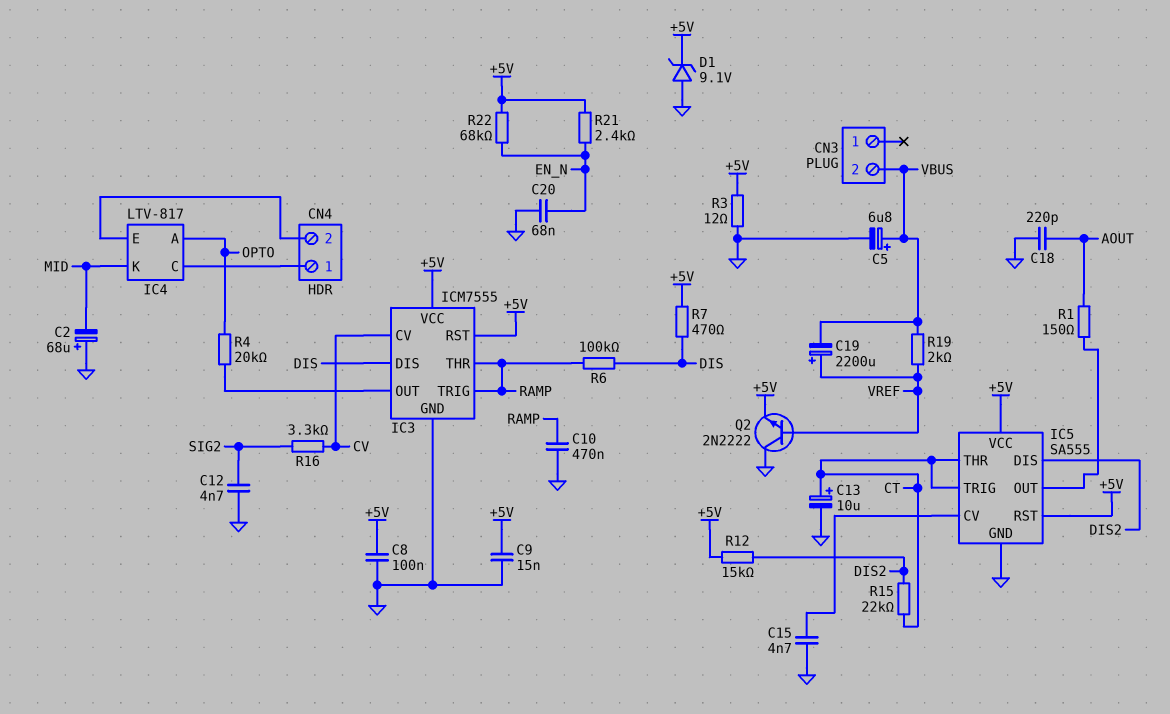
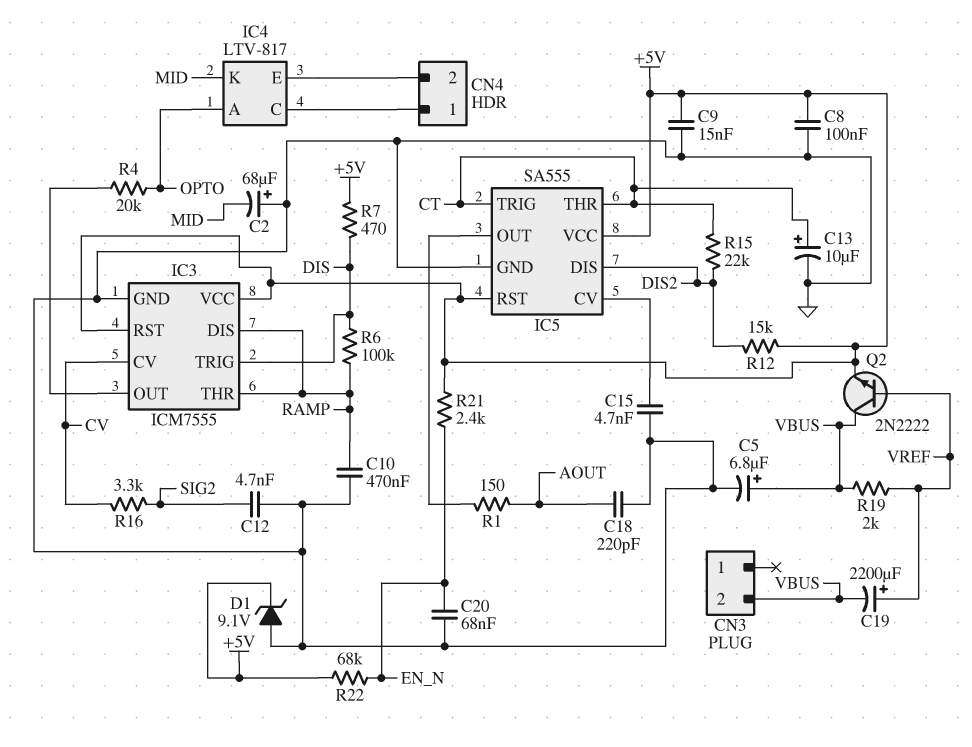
IC3 pin DIS: DIS -> RAMP
IC3 pin TRIG: RAMP -> DIS
Q2: NPN 2N2222 (B VREF, C GND, E +5V) -> NPN 2N2222 (B VREF, C VBUS, E +5V)
R3: 12 (+5V, GND) -> none

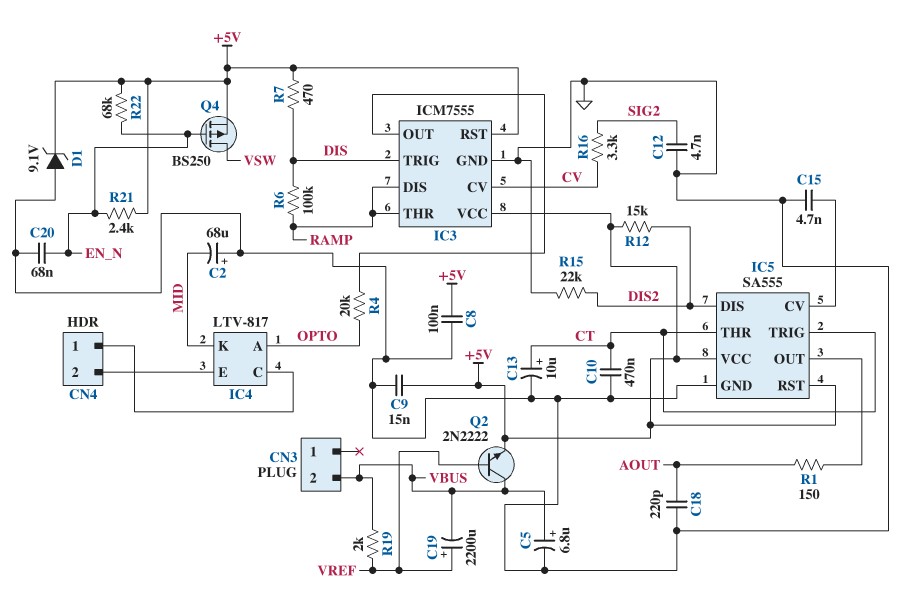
C10: 470nF (GND, RAMP) -> 470nF (CT, GND)
Q4: none -> PMOS BS250 (G EN_N, D VSW, S +5V)
R15: 22k (CT, DIS2) -> 22k (DIS2, GND)

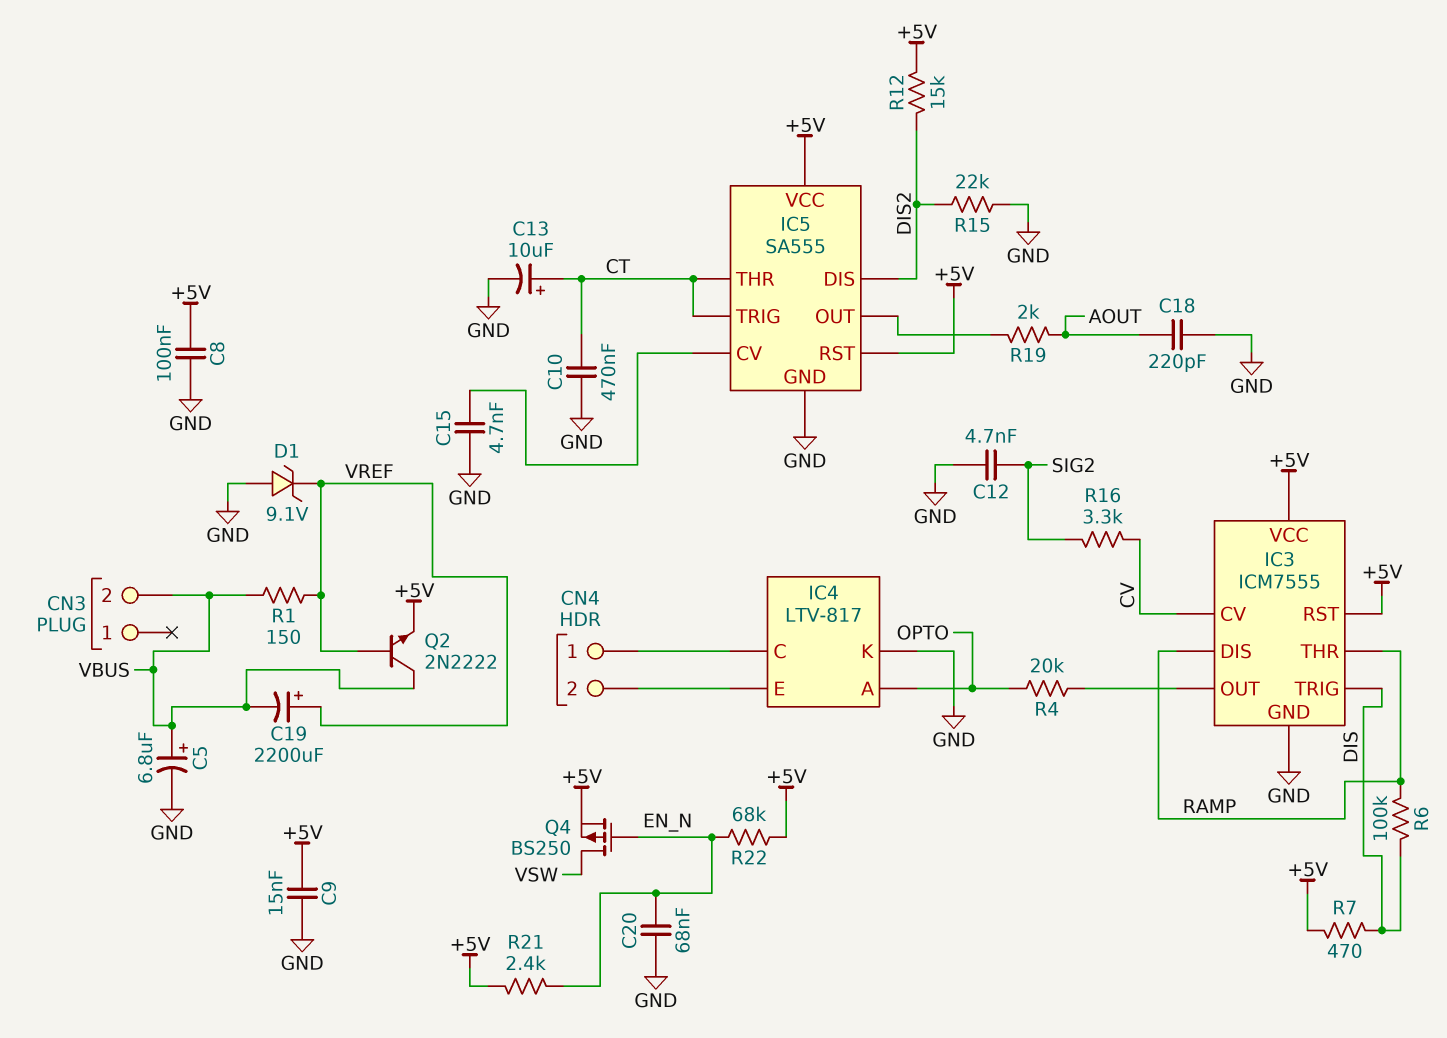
C2: 68uF (plus GND, minus MID) -> none
D1: zener 9.1V (A GND, K +5V) -> zener 9.1V (A GND, K VREF)
IC4 pin K: MID -> GND
R1: 150 (AOUT, IC5/OUT) -> 150 (VBUS, VREF)
R19: 2k (VBUS, VREF) -> 2k (AOUT, IC5/OUT)

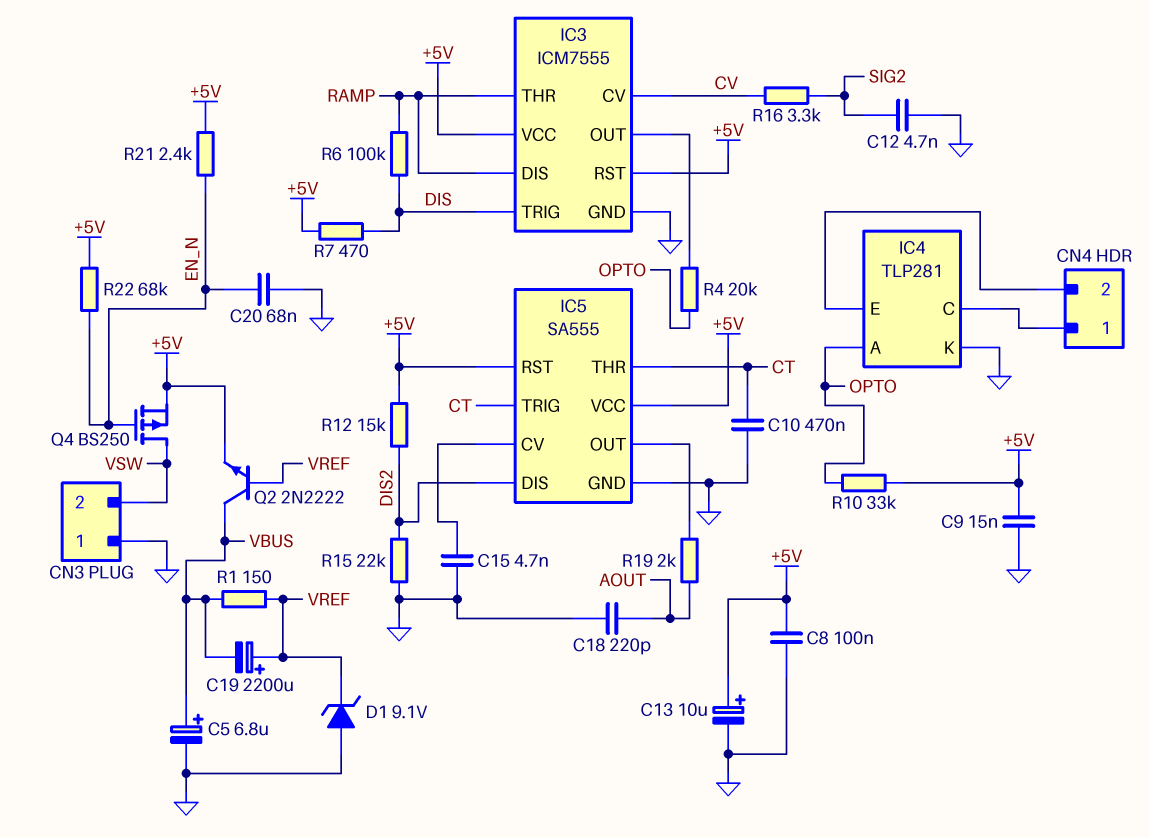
C13: 10uF (plus CT, minus GND) -> 10uF (plus +5V, minus GND)
CN3 pin 1: none -> GND
CN3 pin 2: VBUS -> VSW
IC4: LTV-817 -> TLP281
R10: none -> 33k (+5V, OPTO)

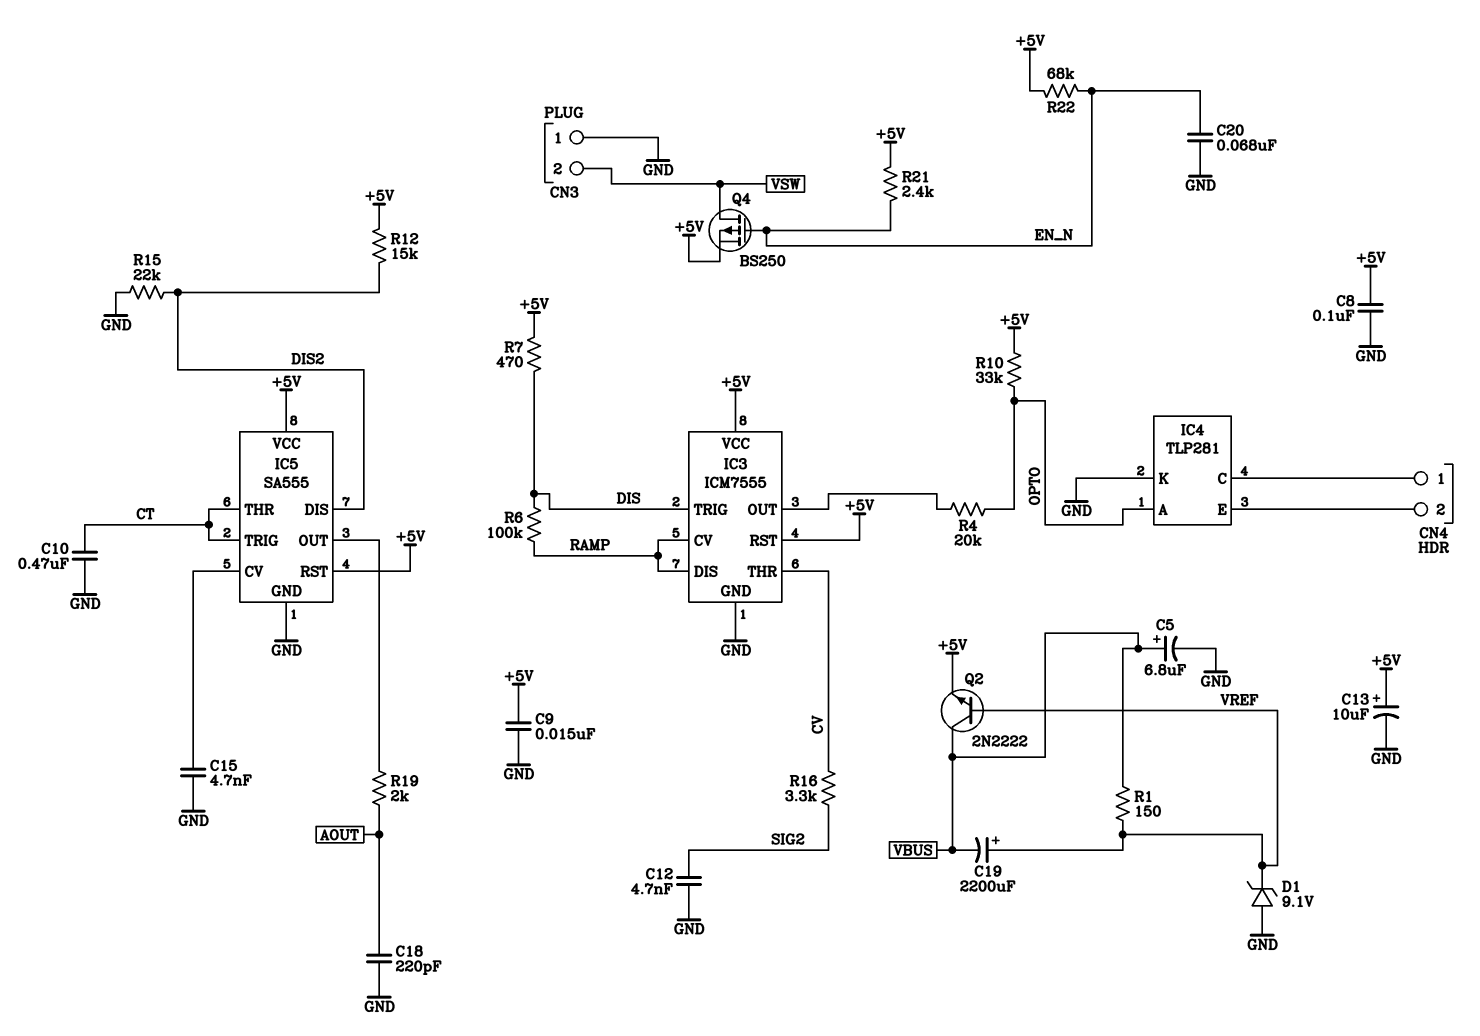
IC3 pin CV: CV -> RAMP
IC3 pin THR: RAMP -> CV

